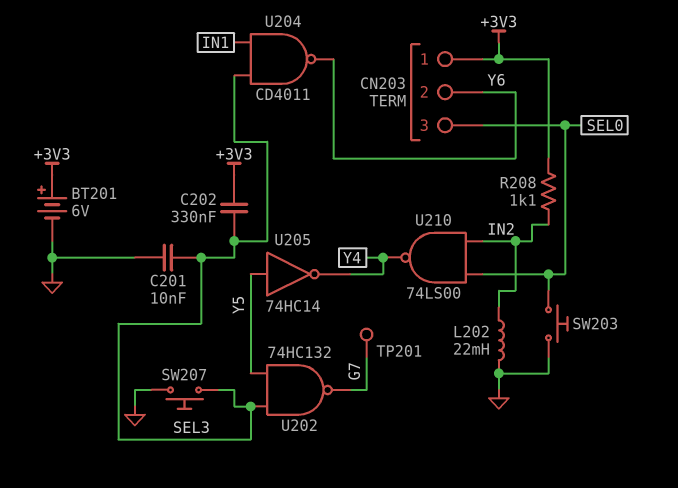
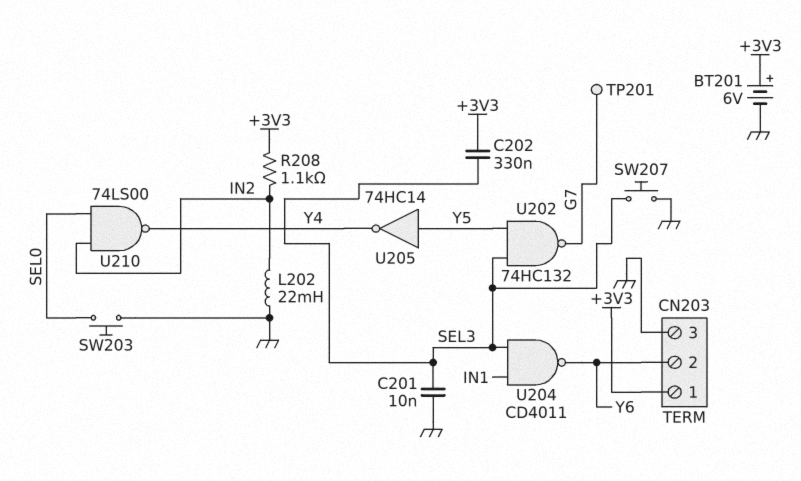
CN203 pin 3: SEL0 -> GND

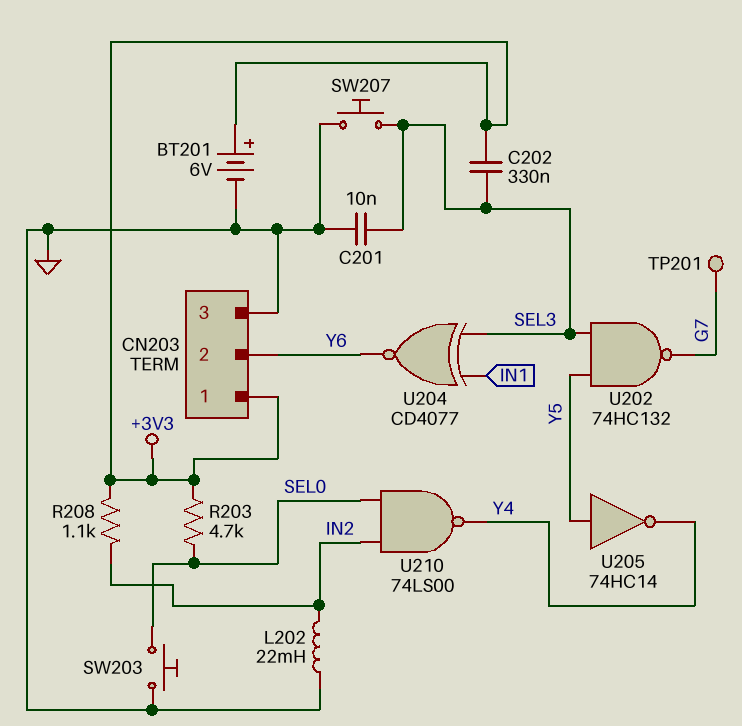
R203: none -> 4.7k (+3V3, SEL0)
U204: NAND CD4011 (in IN1, in SEL3, out Y6) -> XNOR CD4077 (in IN1, in SEL3, out Y6)

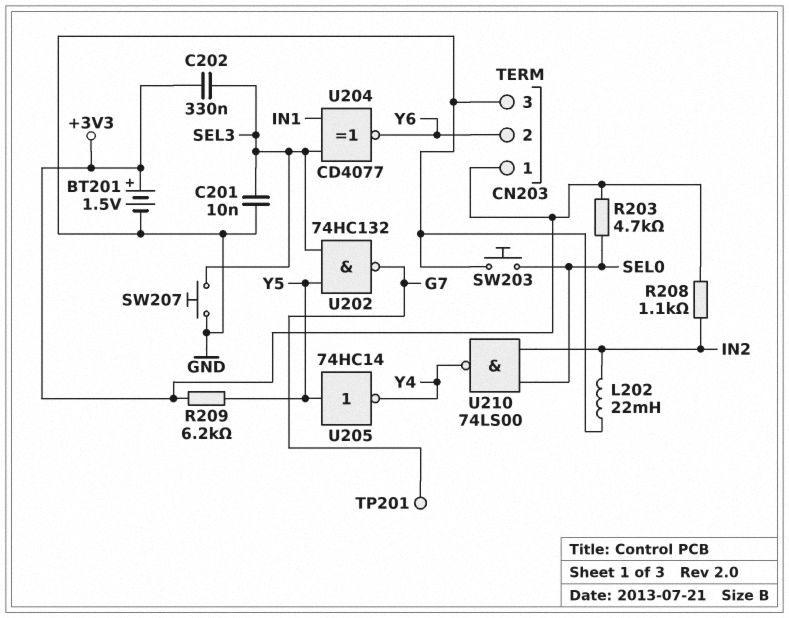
BT201: 6V (plus +3V3, minus GND) -> 1.5V (plus +3V3, minus GND)
R209: none -> 6.2k (+3V3, Y5)

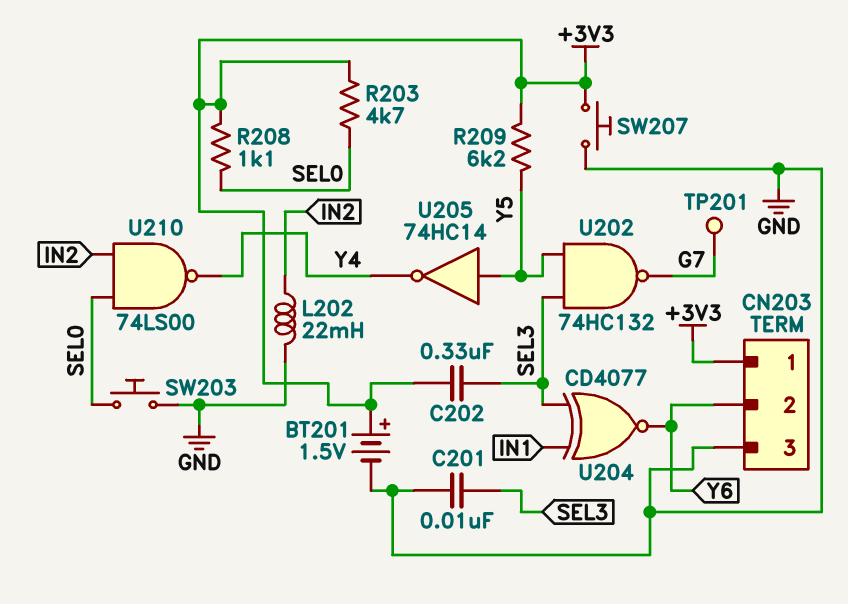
R208: 1.1k (+3V3, IN2) -> 1.1k (+3V3, SEL0)
SW207: button (GND, SEL3) -> button (+3V3, GND)

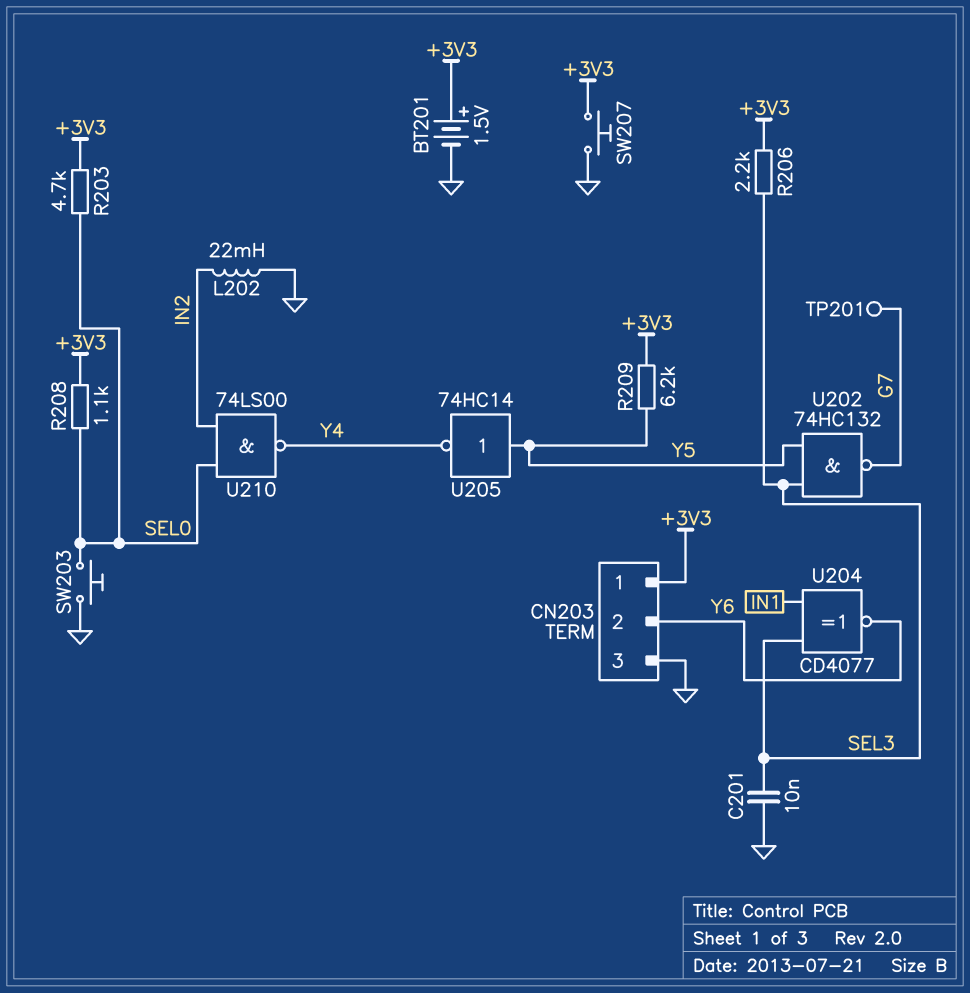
C202: 330nF (+3V3, SEL3) -> none
R206: none -> 2.2k (+3V3, SEL3)

